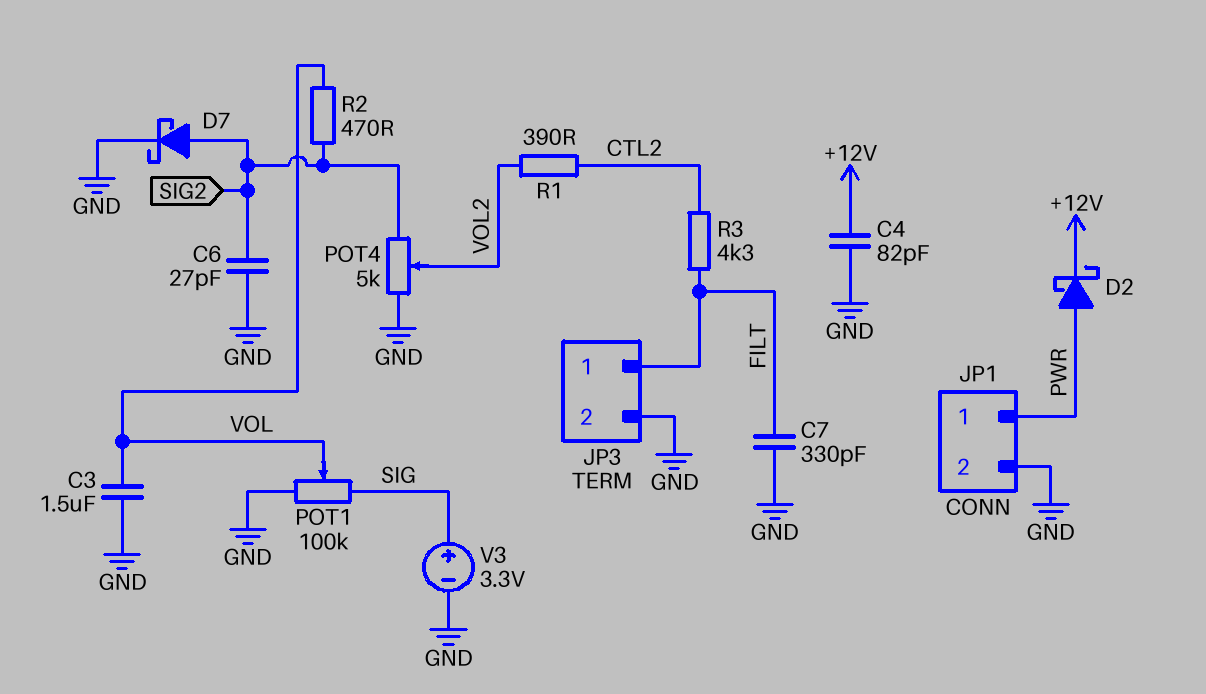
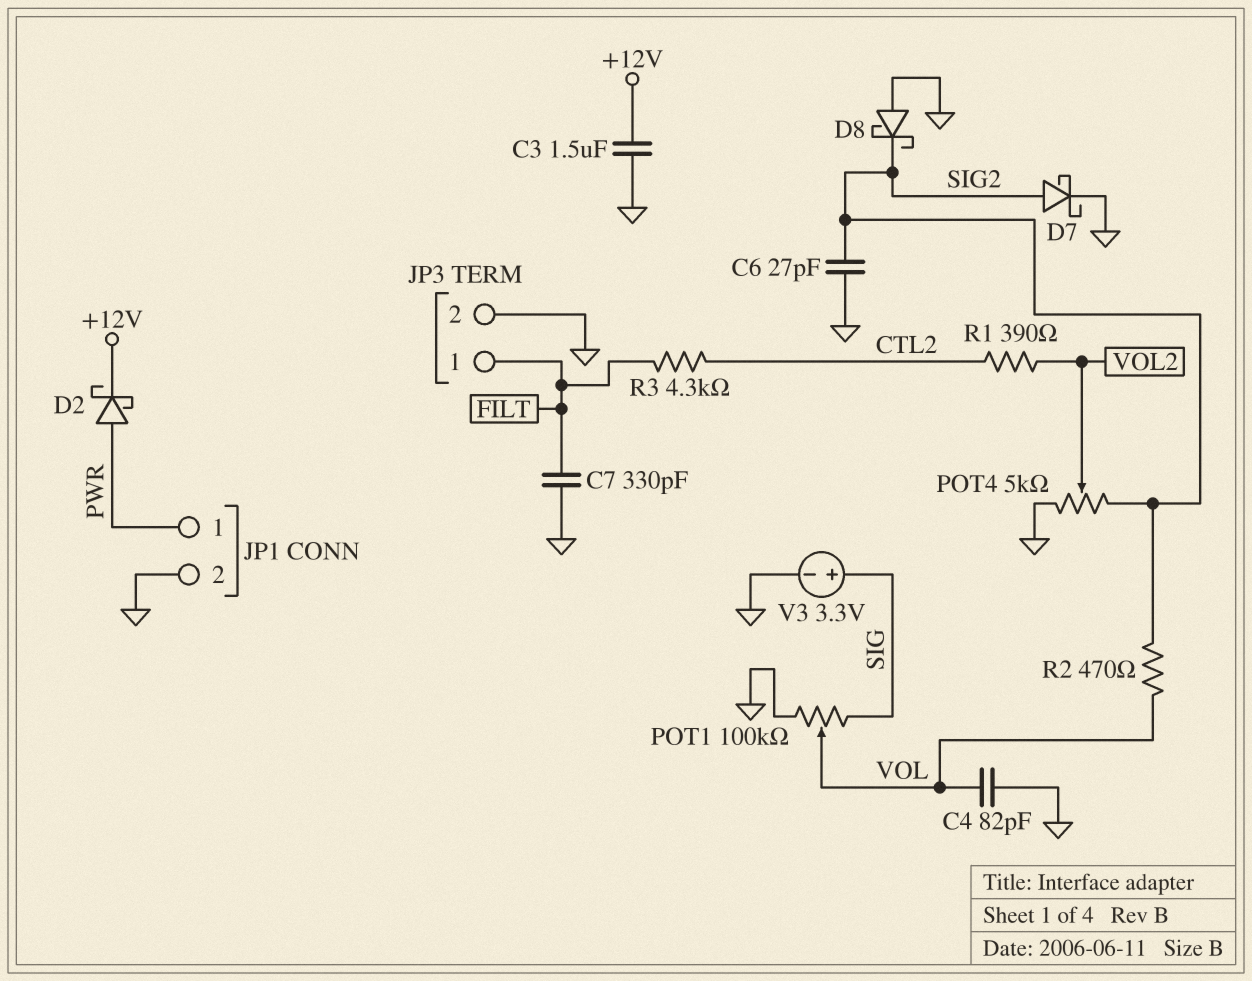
C3: 1.5uF (GND, VOL) -> 1.5uF (+12V, GND)
C4: 82pF (+12V, GND) -> 82pF (GND, VOL)
D8: none -> schottky (A GND, K SIG2)

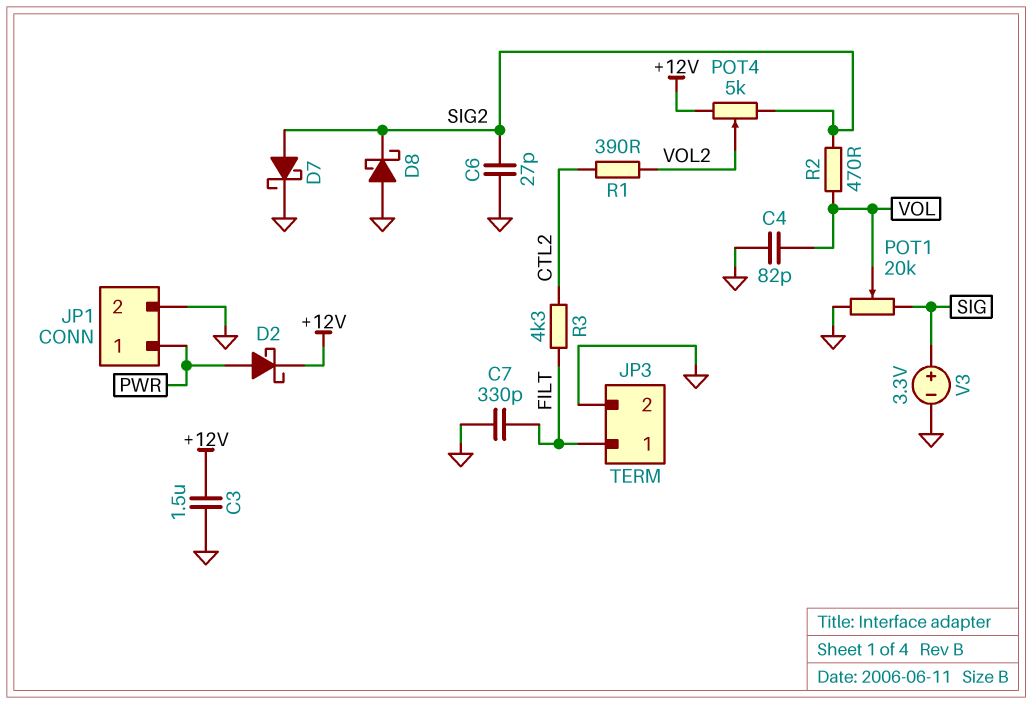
POT1: 100k (GND, SIG, wiper VOL) -> 20k (GND, SIG, wiper VOL)
POT4: 5k (GND, SIG2, wiper VOL2) -> 5k (+12V, SIG2, wiper VOL2)

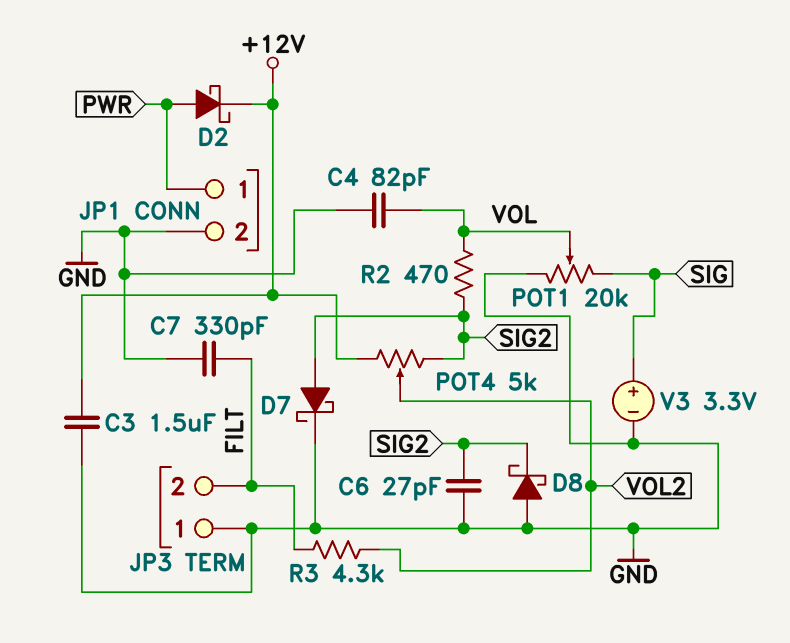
JP3 pin 1: FILT -> GND
JP3 pin 2: GND -> FILT
R1: 390 (CTL2, VOL2) -> none
R3: 4.3k (CTL2, FILT) -> 4.3k (FILT, VOL2)

